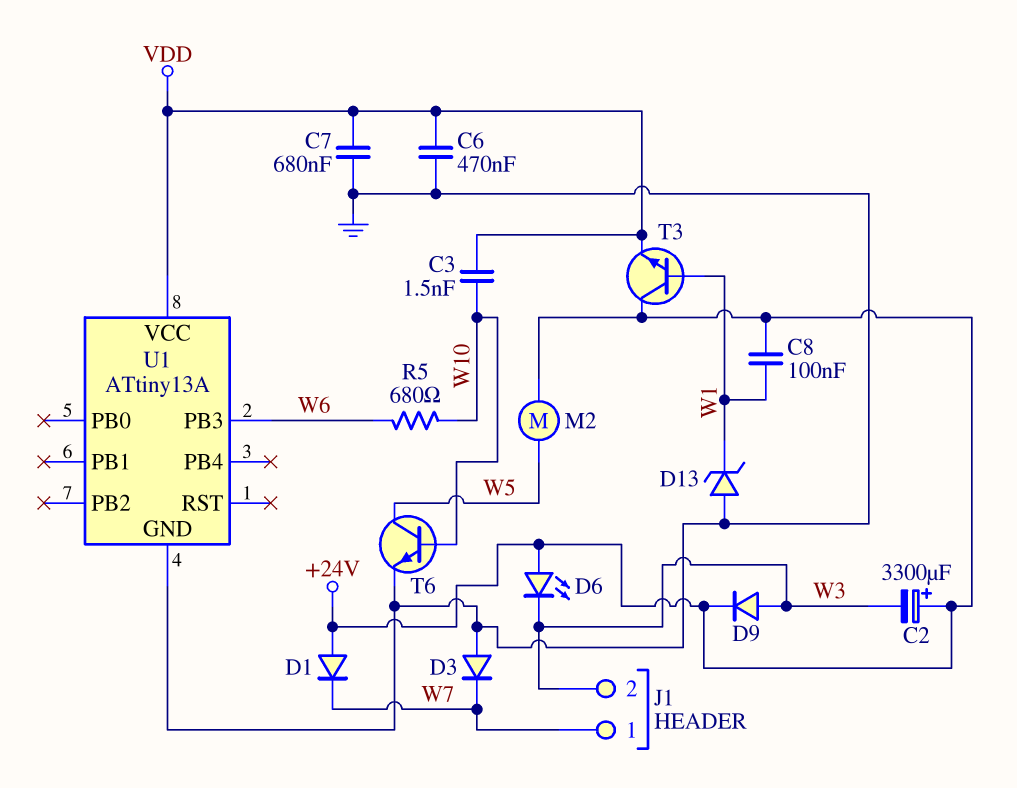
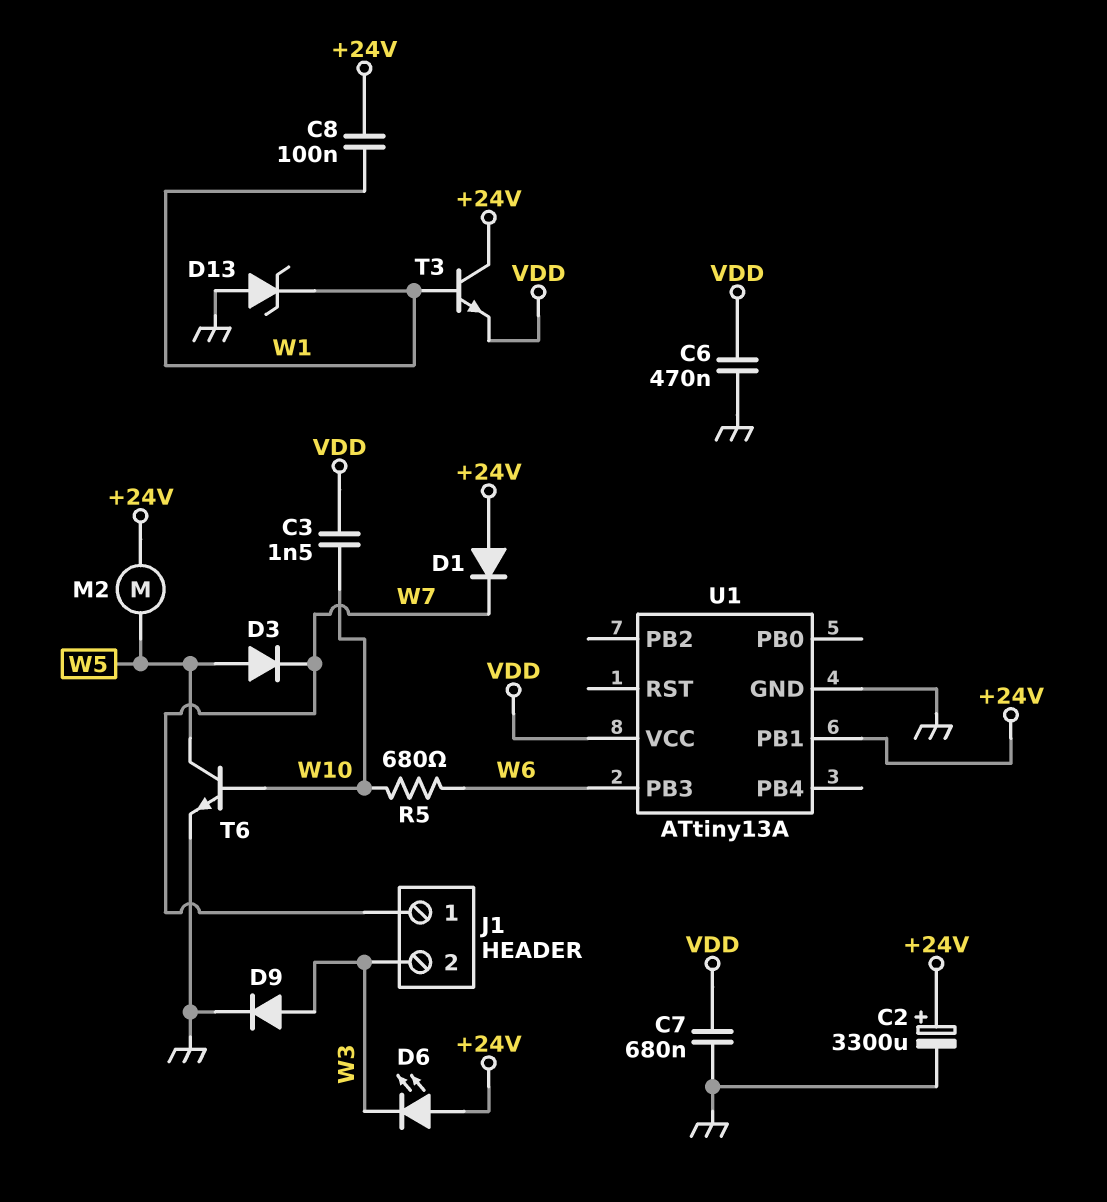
C2: 3300uF (plus +24V, minus W3) -> 3300uF (plus +24V, minus GND)
D3: diode (A GND, K W7) -> diode (A W5, K W7)
D9: diode (A W3, K +24V) -> diode (A W3, K GND)
U1 pin PB1: none -> +24V

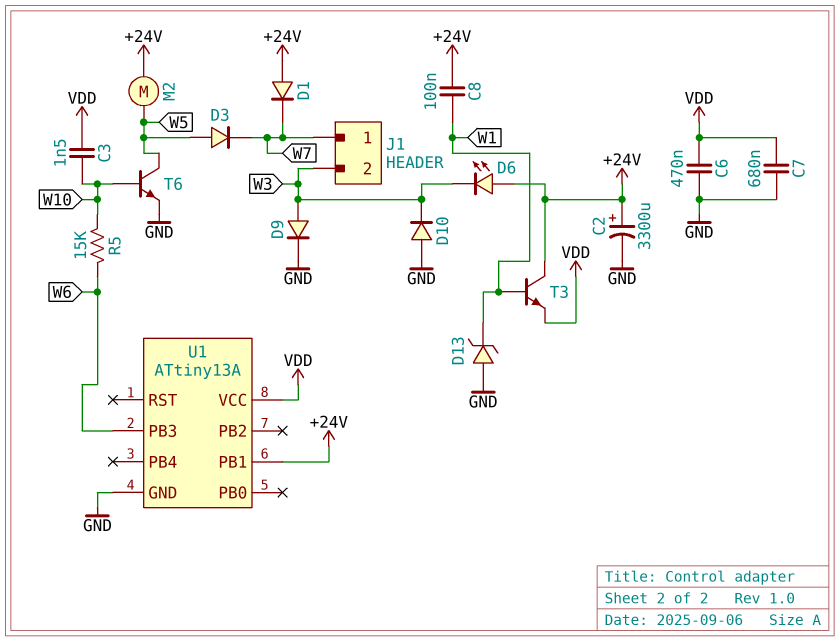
D10: none -> diode (A GND, K W3)
R5: 680 (W6, W10) -> 15k (W6, W10)

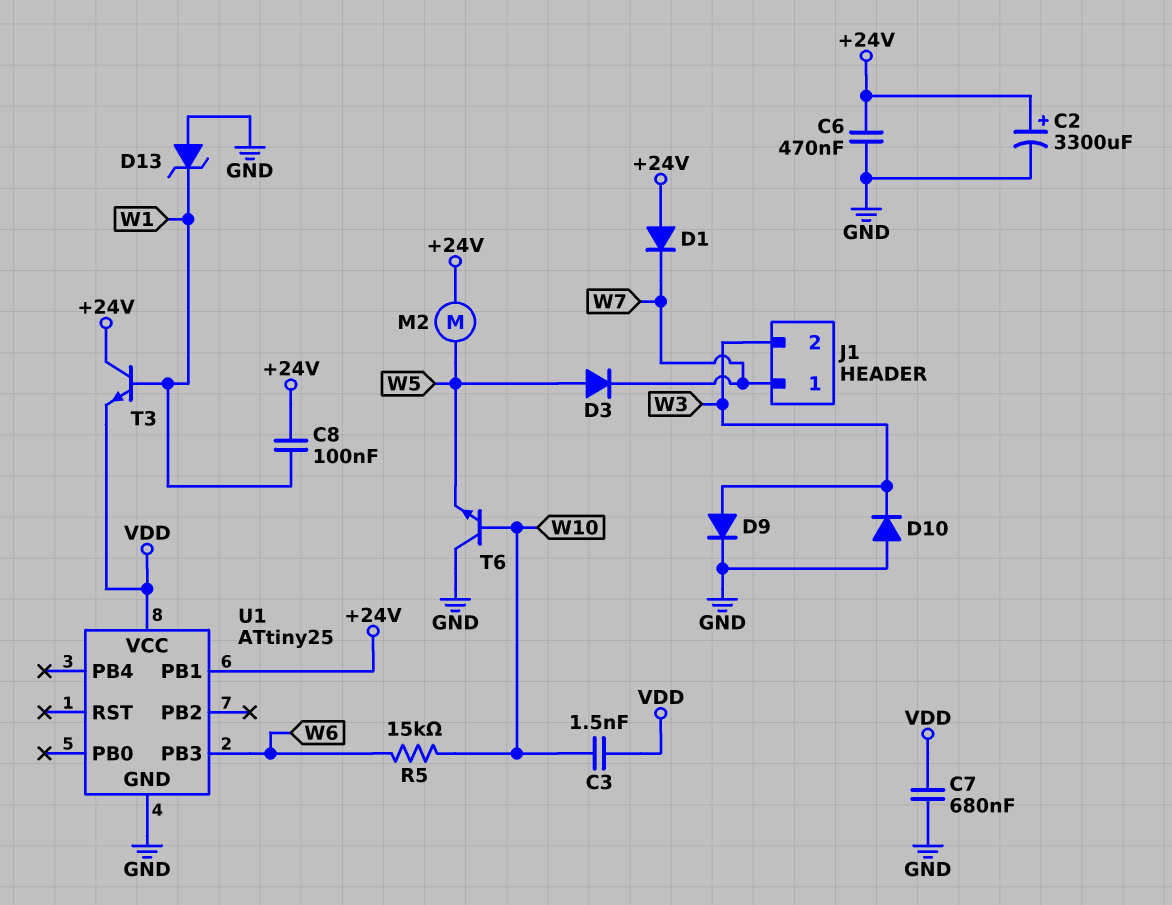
C6: 470nF (GND, VDD) -> 470nF (+24V, GND)
D6: LED (A +24V, K W3) -> none
T6: NPN (B W10, C W5, E GND) -> NPN (B W10, C GND, E W5)
U1: ATtiny13A -> ATtiny25

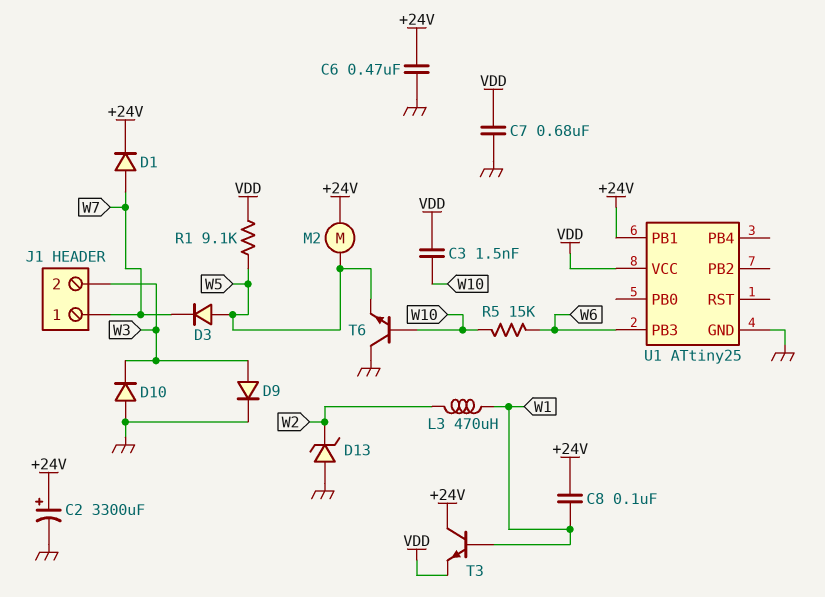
D1: diode (A +24V, K W7) -> diode (A W7, K +24V)
D13: zener (A GND, K W1) -> zener (A GND, K W2)
L3: none -> 470uH (W1, W2)
R1: none -> 9.1k (VDD, W5)

